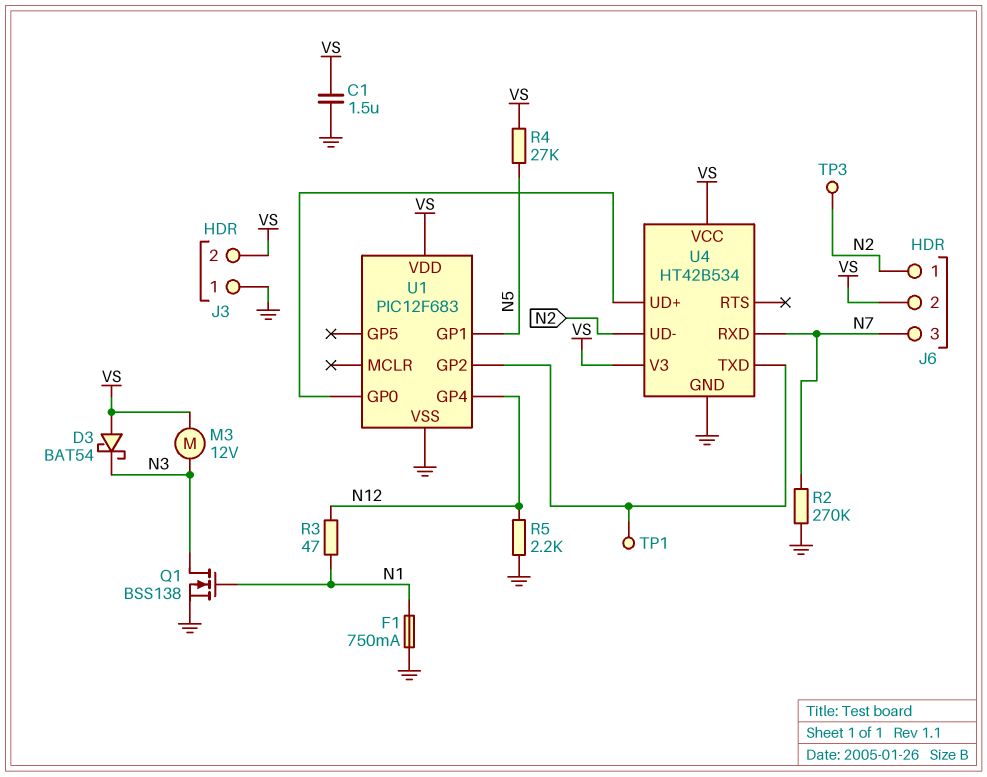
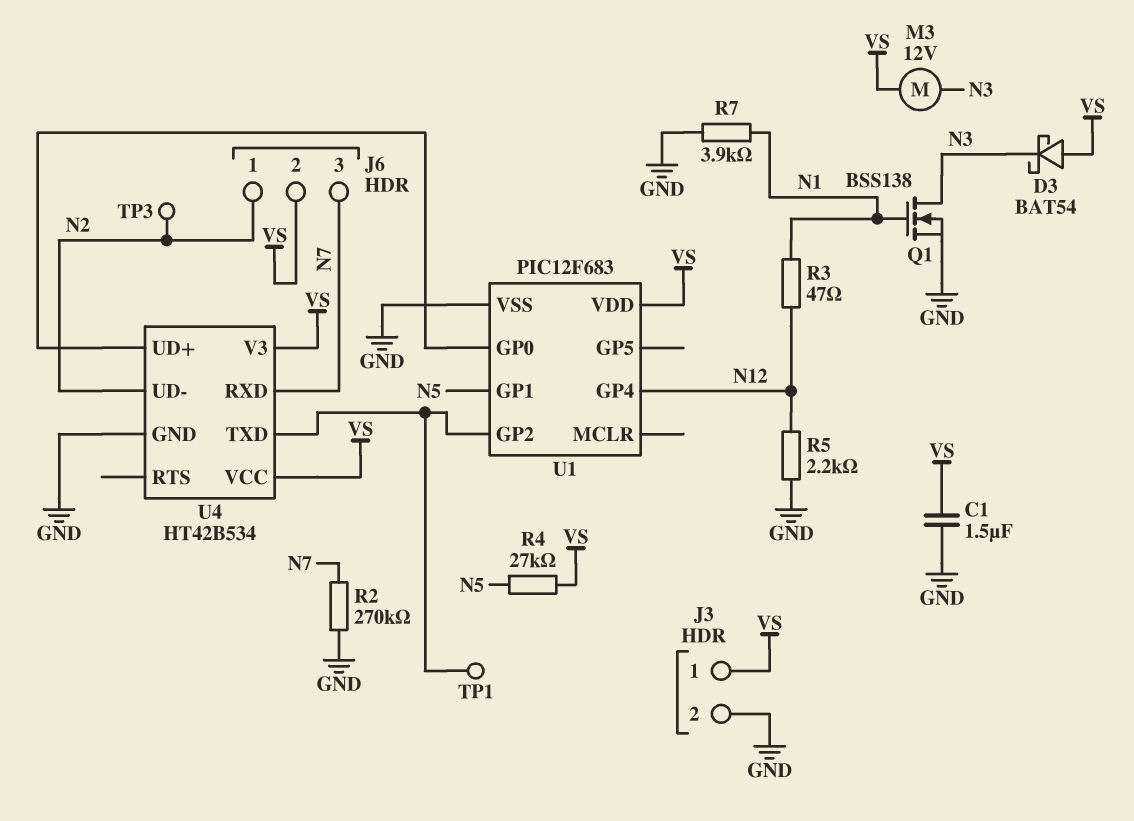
F1: 750mA (GND, N1) -> none
J3 pin 1: GND -> VS
J3 pin 2: VS -> GND
R7: none -> 3.9k (GND, N1)

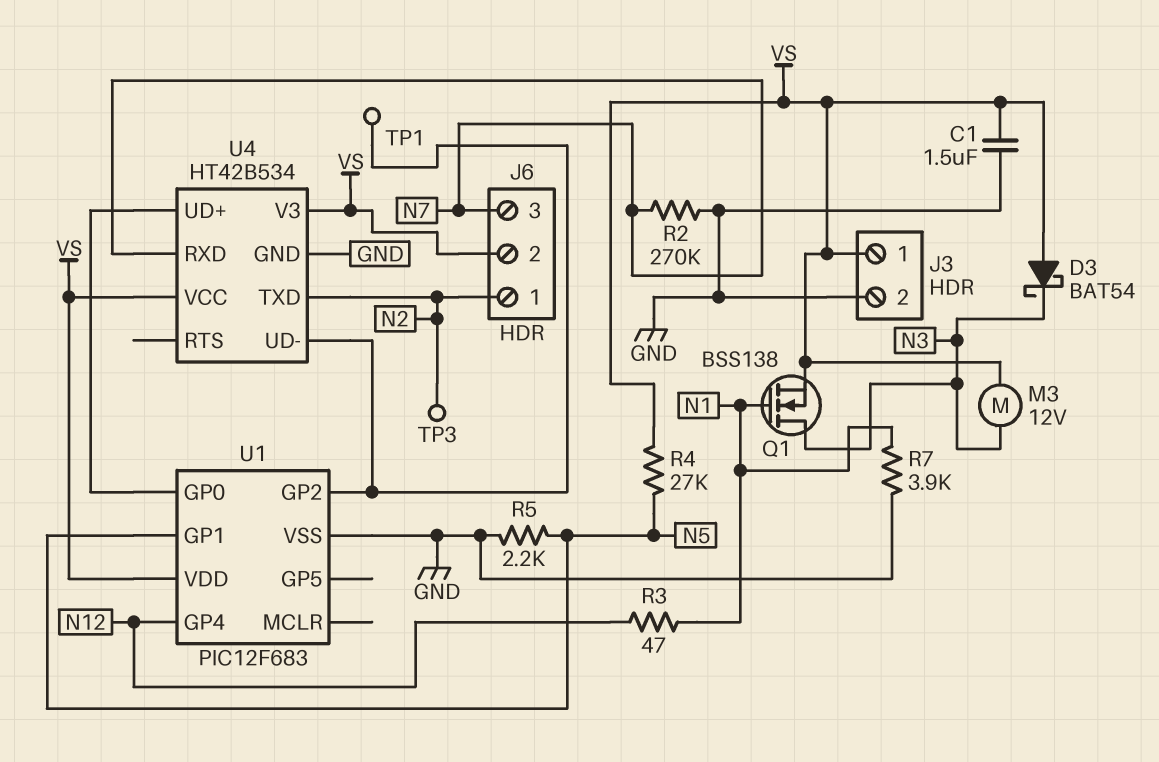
Q1: NMOS BSS138 (G N1, D N3, S GND) -> NMOS BSS138 (G N1, D N3, S VS)
R5: 2.2k (GND, N12) -> 2.2k (GND, N5)
U4 pin TXD: U1/GP2 -> N2
U4 pin UD-: N2 -> U1/GP2

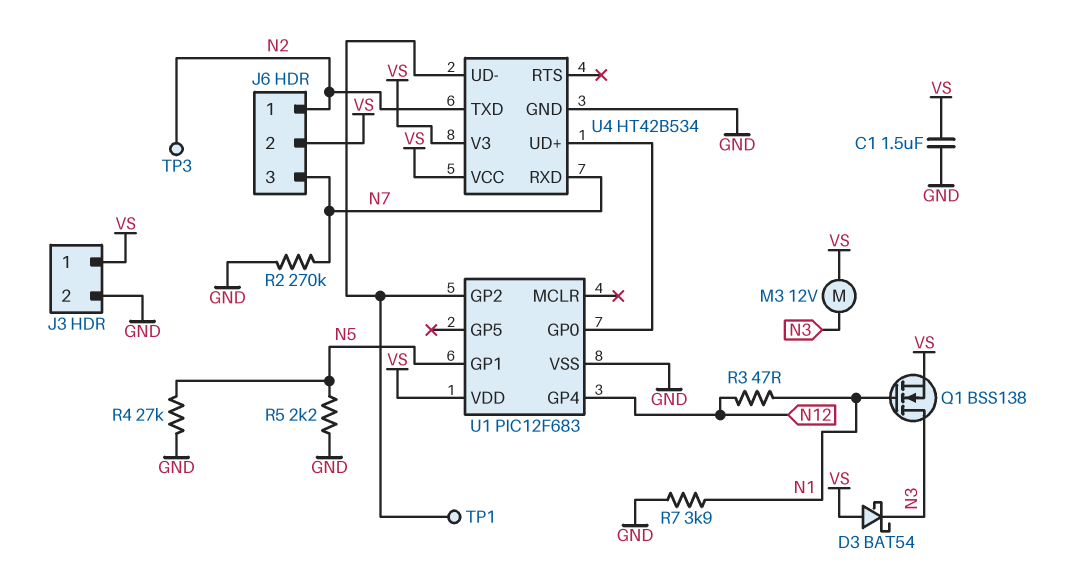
R4: 27k (N5, VS) -> 27k (GND, N5)

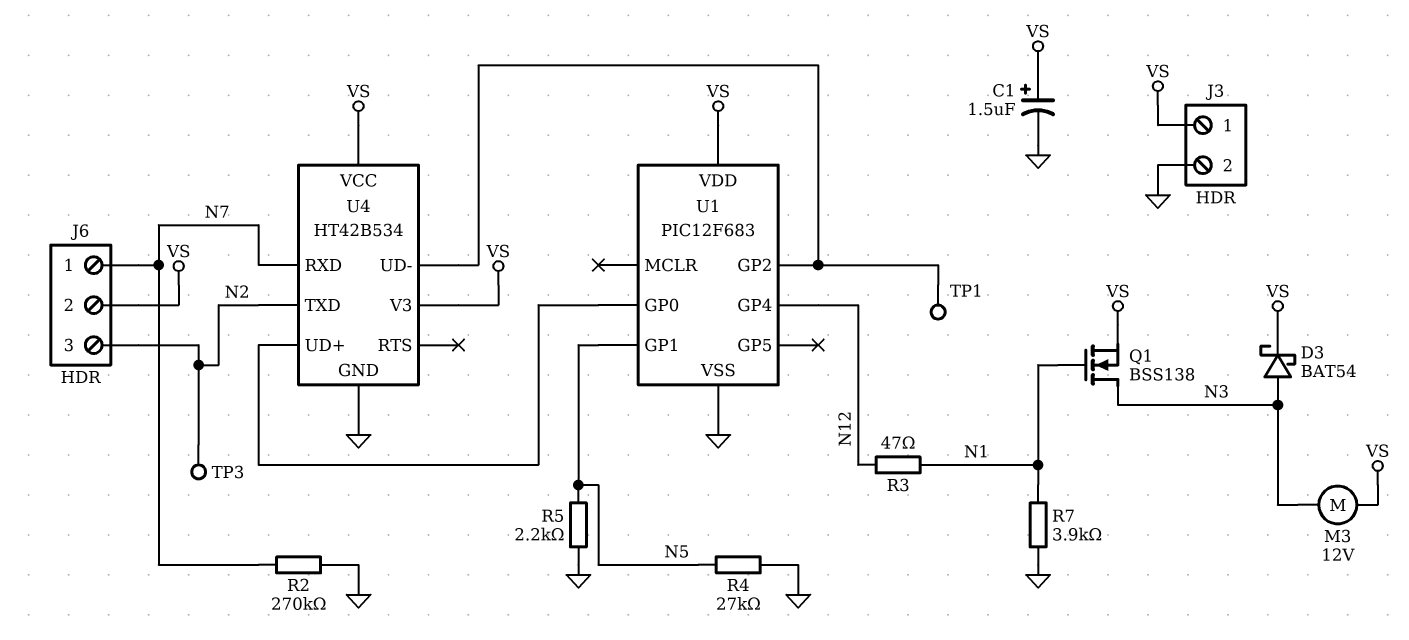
C1: 1.5uF (GND, VS) -> 1.5uF (plus VS, minus GND)
D3: schottky BAT54 (A VS, K N3) -> schottky BAT54 (A N3, K VS)
J6 pin 1: N2 -> N7
J6 pin 3: N7 -> N2

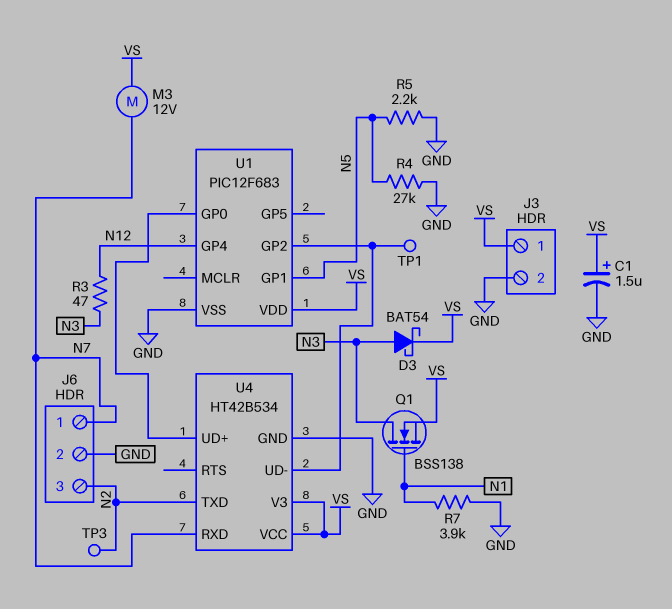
J6 pin 2: VS -> GND
M3: motor 12V (N3, VS) -> motor 12V (N7, VS)
R2: 270k (GND, N7) -> none
R3: 47 (N1, N12) -> 47 (N3, N12)

